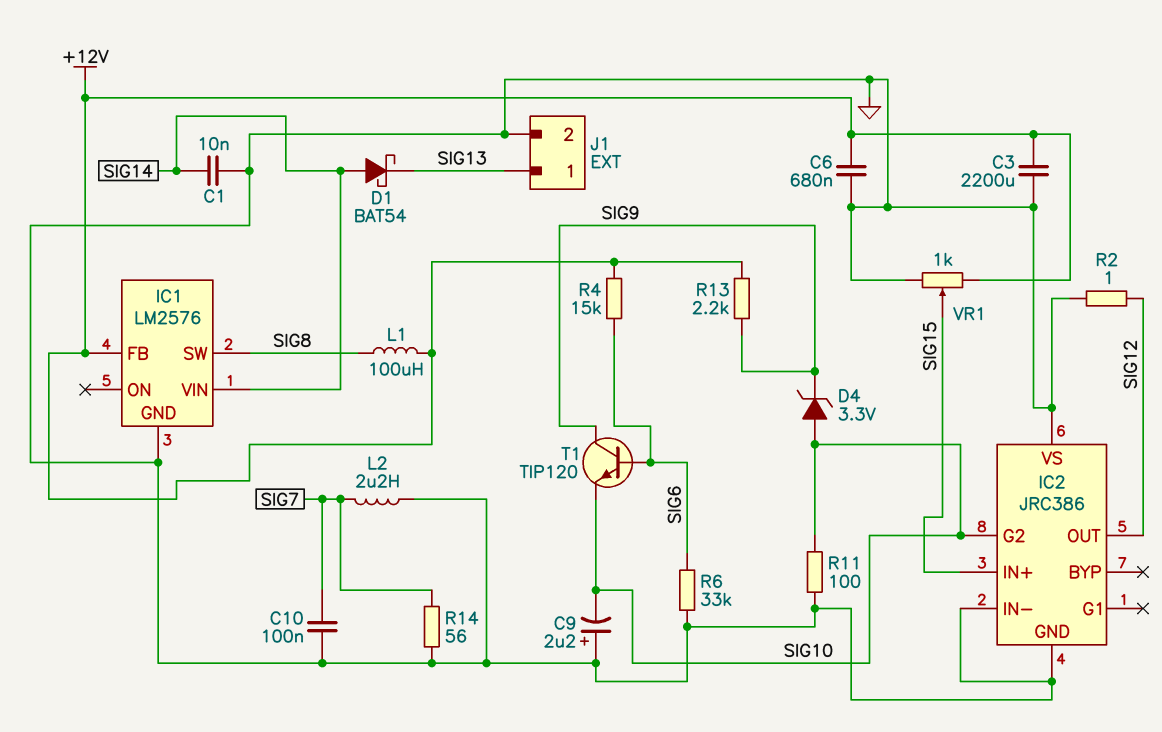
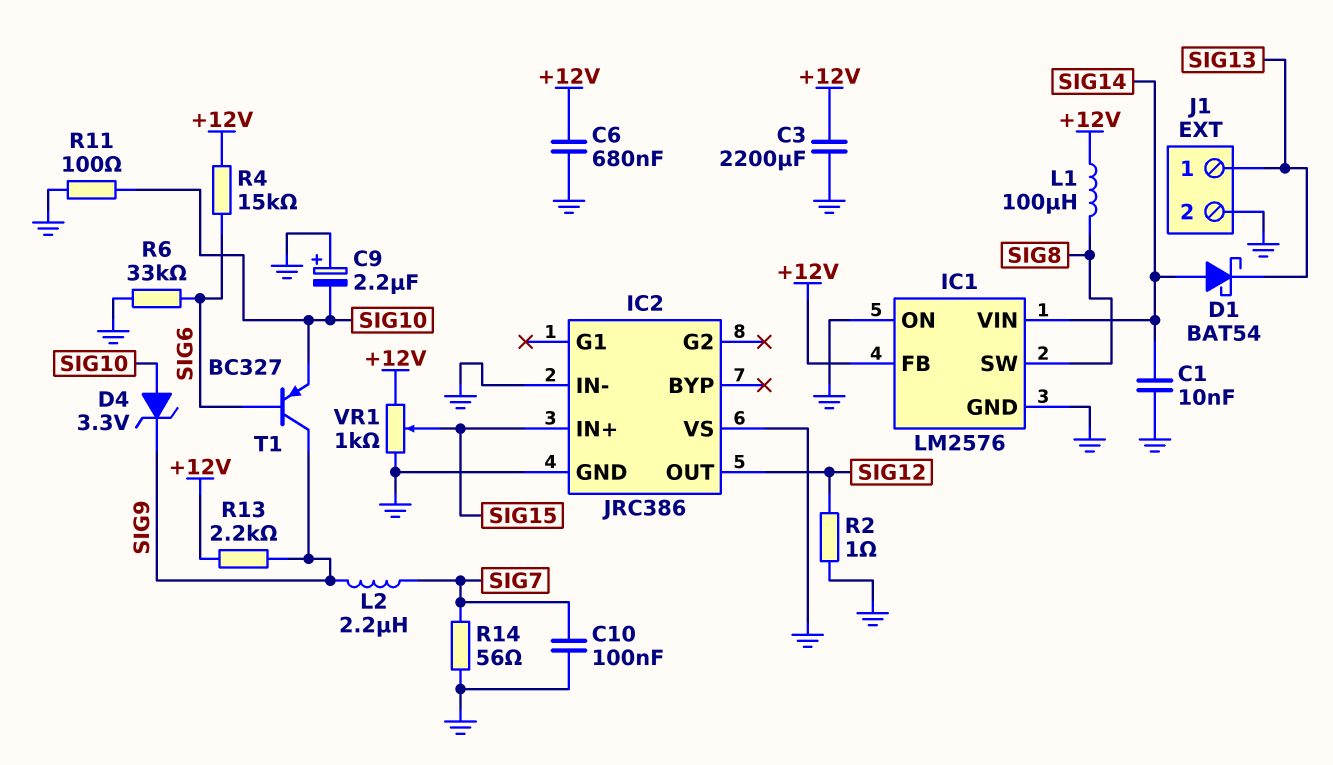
IC1 pin ON: none -> GND
IC2 pin G2: SIG10 -> none
L2: 2.2uH (GND, SIG7) -> 2.2uH (SIG7, SIG9)
T1: NPN TIP120 (B SIG6, C SIG9, E SIG10) -> PNP BC327 (B SIG6, C SIG9, E SIG10)

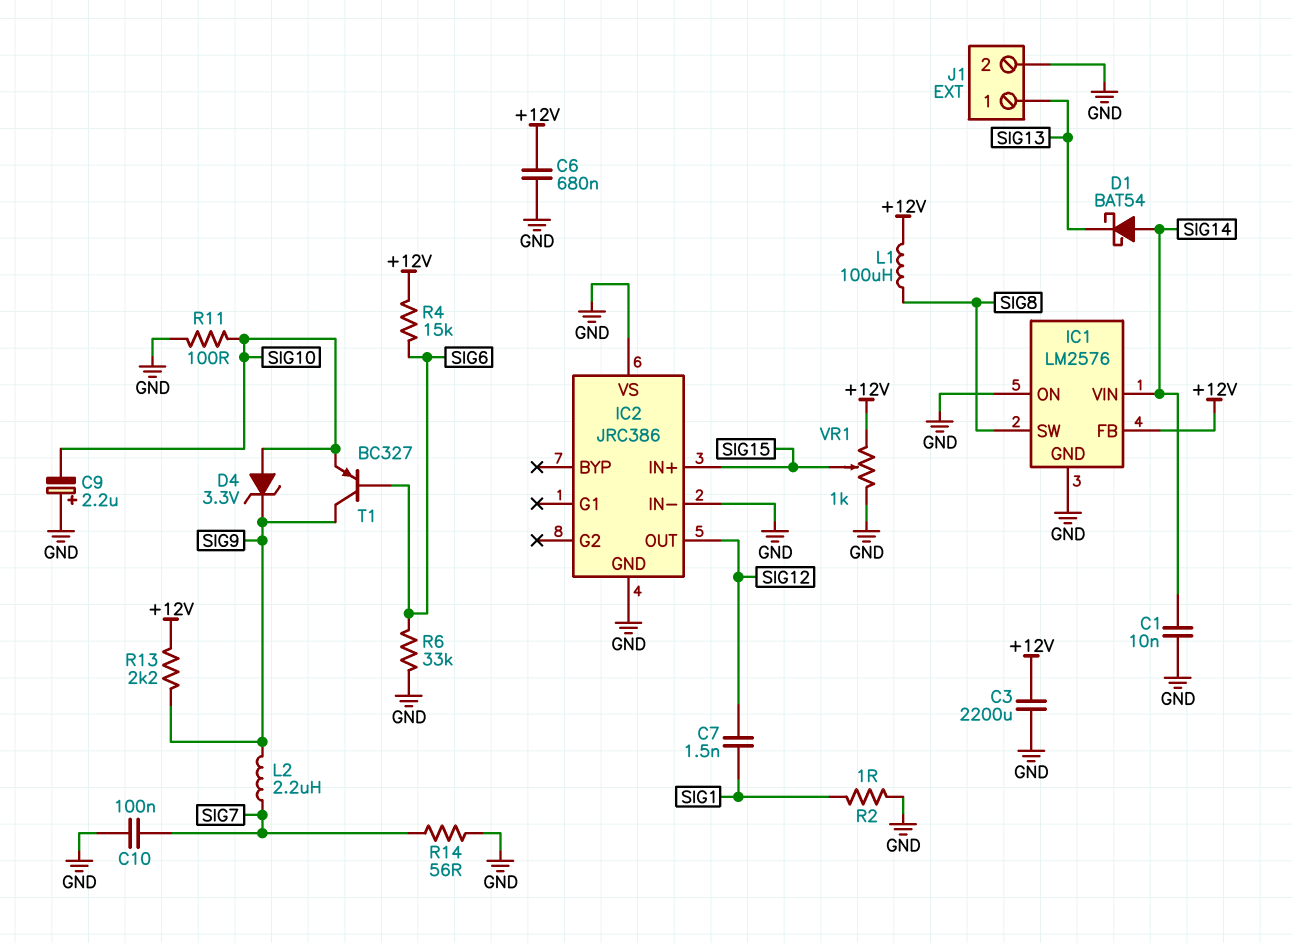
C7: none -> 1.5nF (SIG1, SIG12)
R2: 1 (GND, SIG12) -> 1 (GND, SIG1)

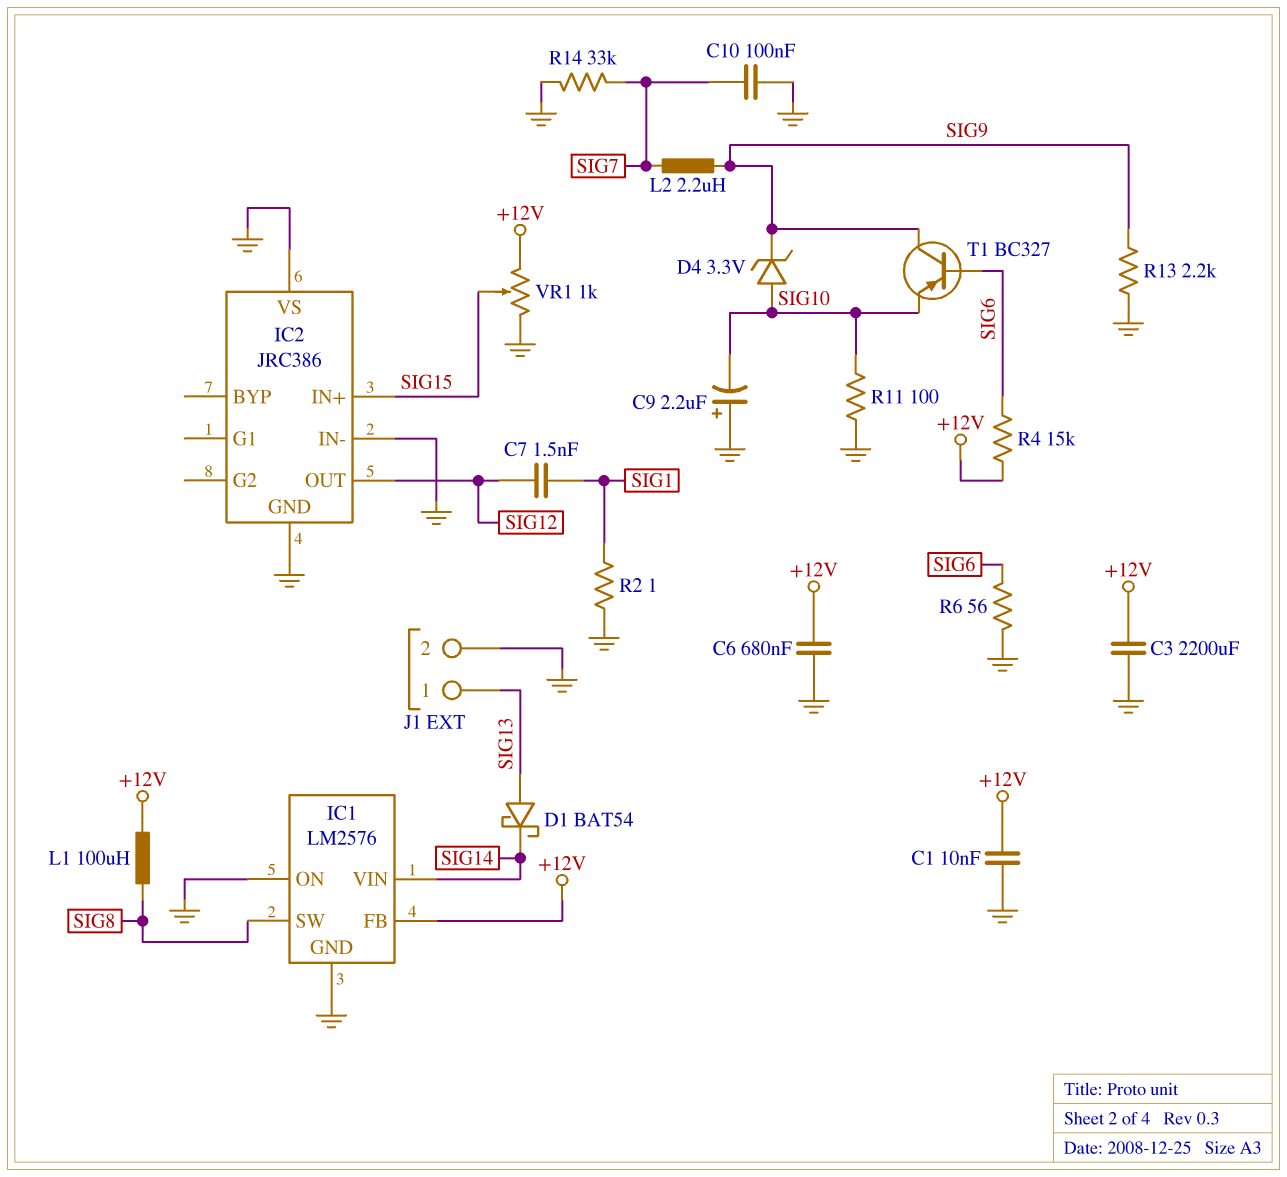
C1: 10nF (GND, SIG14) -> 10nF (+12V, GND)
D1: schottky BAT54 (A SIG14, K SIG13) -> schottky BAT54 (A SIG13, K SIG14)
R6: 33k (GND, SIG6) -> 56 (GND, SIG6)
R13: 2.2k (+12V, SIG9) -> 2.2k (GND, SIG9)
R14: 56 (GND, SIG7) -> 33k (GND, SIG7)

